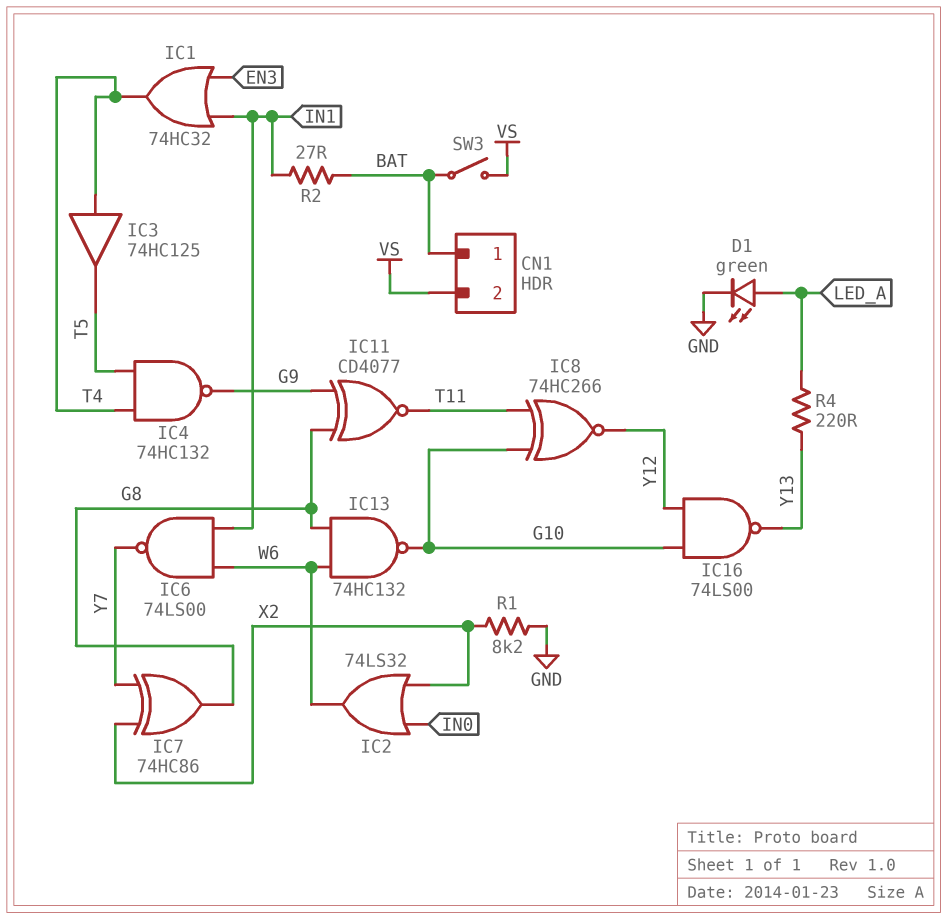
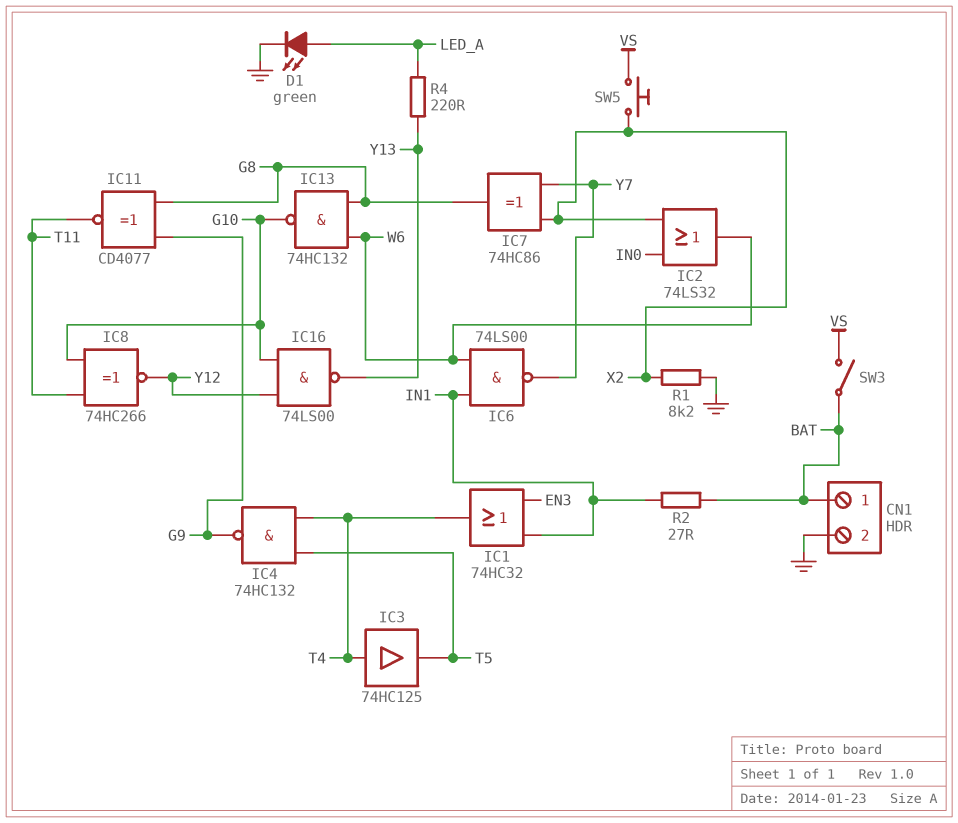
CN1 pin 2: VS -> GND
SW5: none -> button (VS, X2)

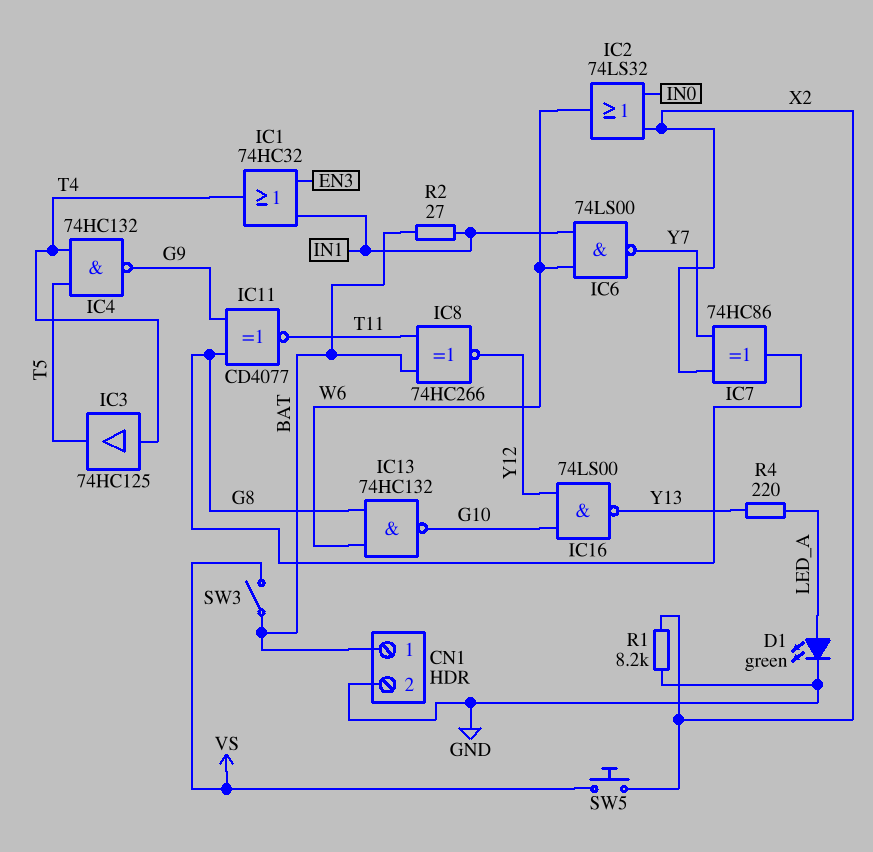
IC8: XNOR 74HC266 (in G10, in T11, out Y12) -> XNOR 74HC266 (in BAT, in T11, out Y12)

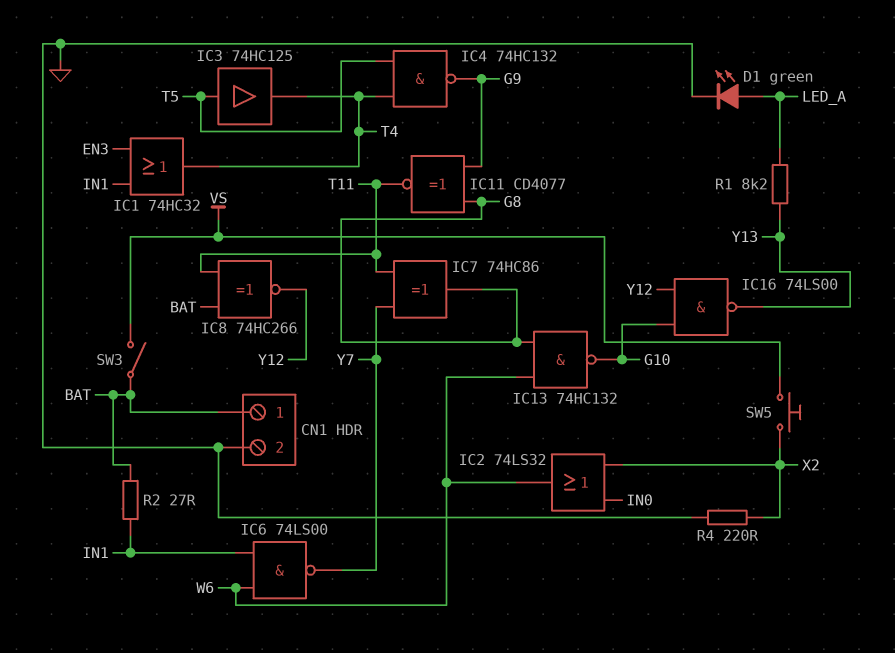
IC3: buffer 74HC125 (in T4, out T5) -> buffer 74HC125 (in T5, out T4)
IC7: XOR 74HC86 (in X2, in Y7, out G8) -> XOR 74HC86 (in T11, in Y7, out G8)
R1: 8.2k (GND, X2) -> 8.2k (LED_A, Y13)
R4: 220 (LED_A, Y13) -> 220 (GND, X2)

